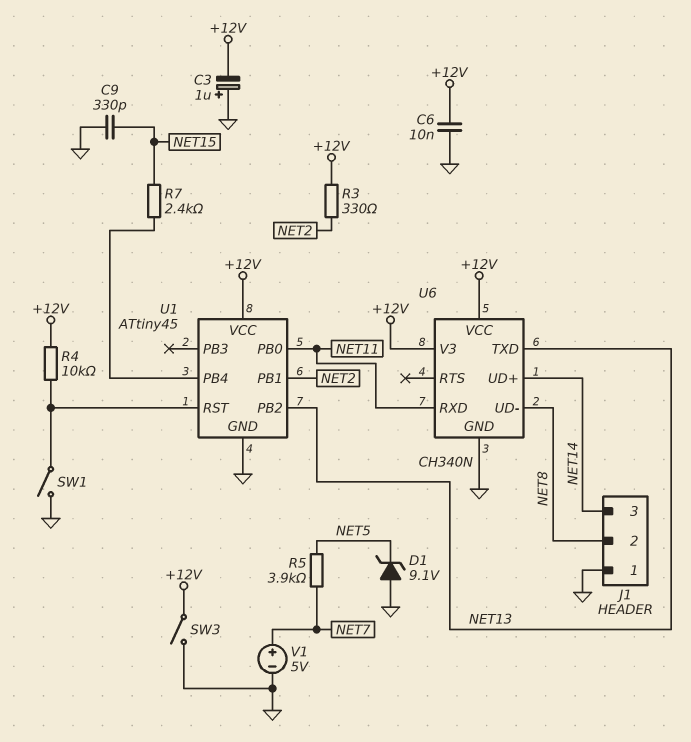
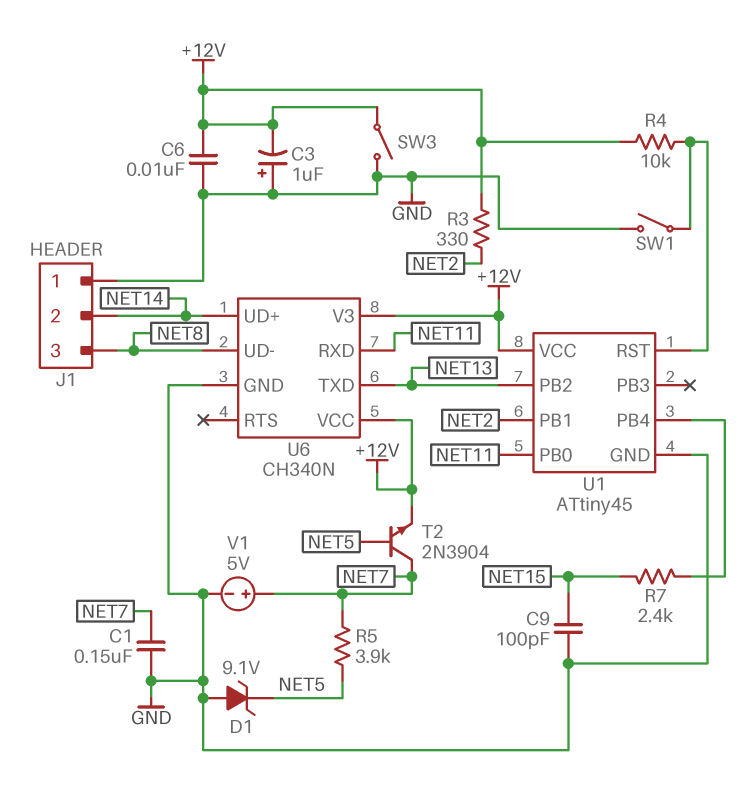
C1: none -> 150nF (GND, NET7)
C9: 330pF (GND, NET15) -> 100pF (GND, NET15)
J1 pin 2: NET8 -> NET14
J1 pin 3: NET14 -> NET8
T2: none -> NPN 2N3904 (B NET5, C NET7, E +12V)

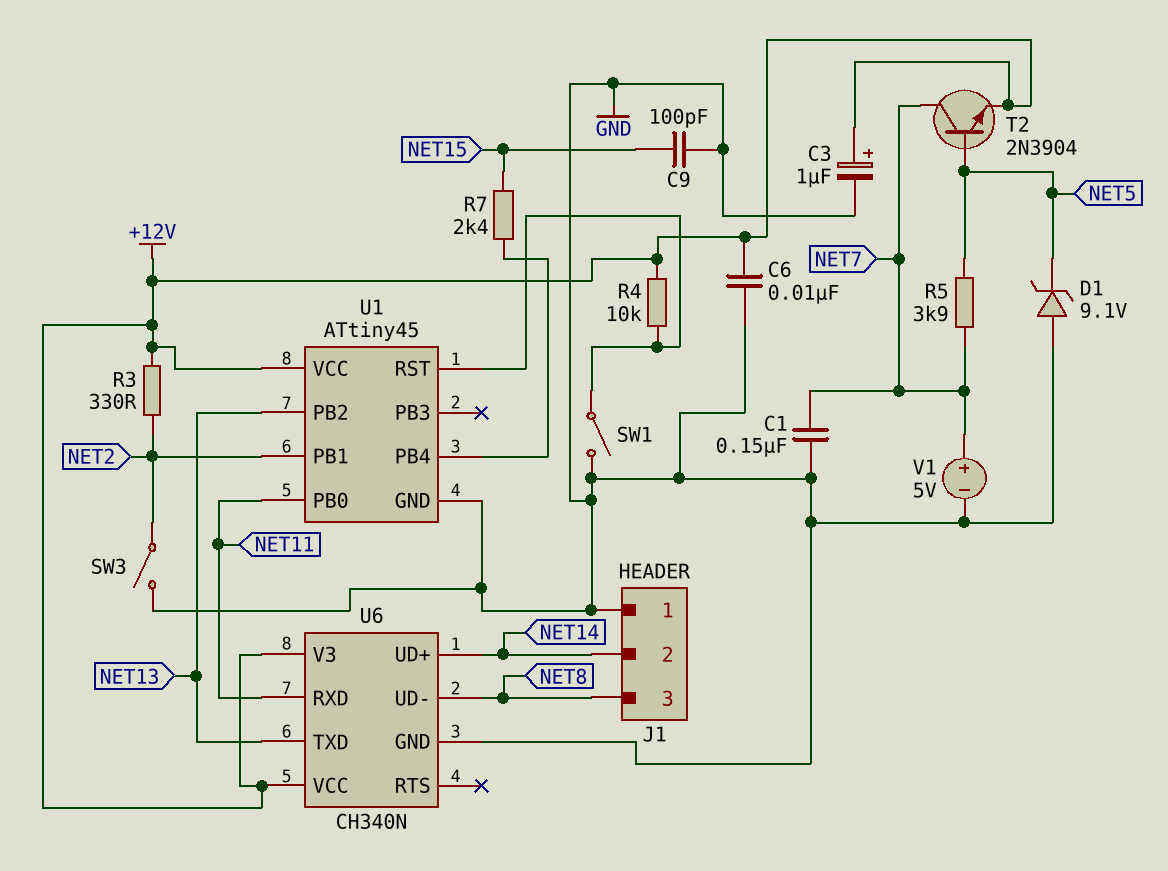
C3: 1uF (plus GND, minus +12V) -> 1uF (plus +12V, minus GND)
SW3: switch (+12V, GND) -> switch (GND, NET2)

